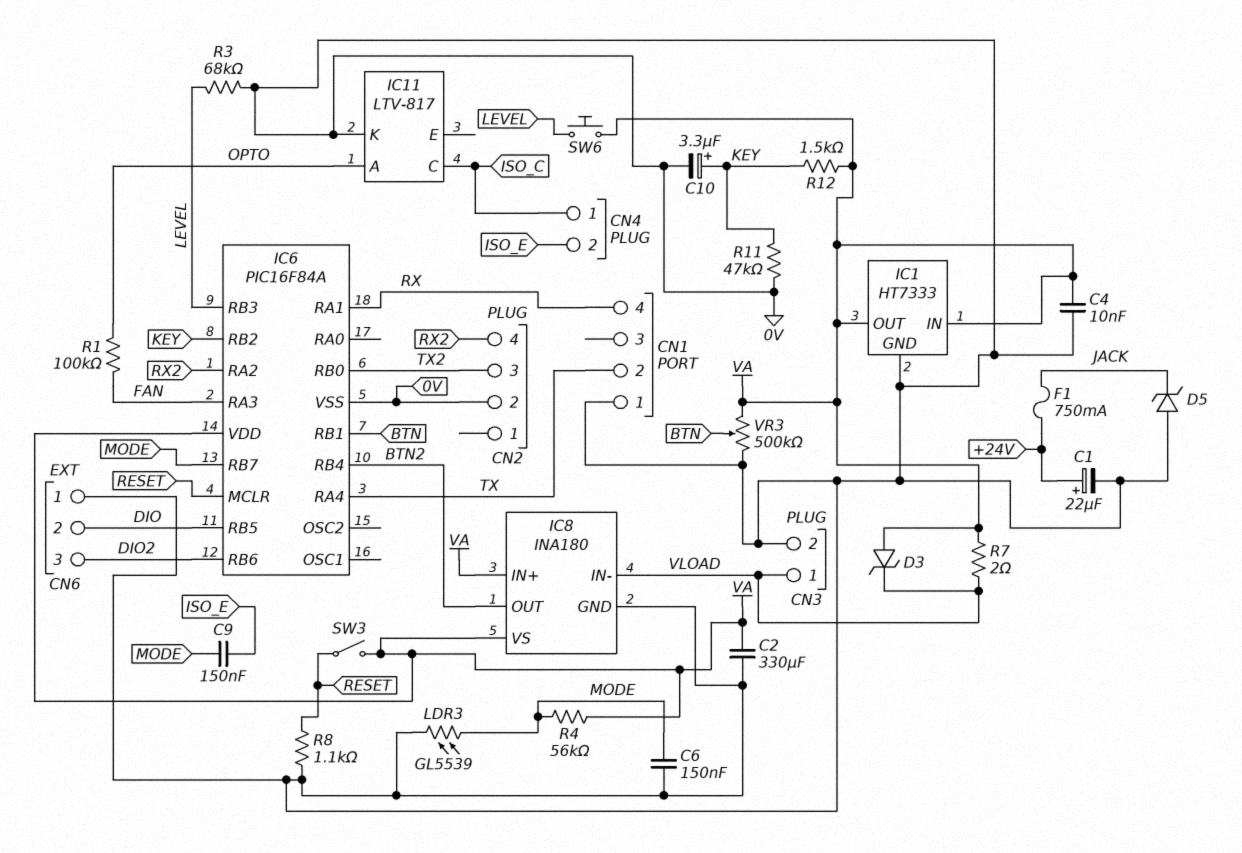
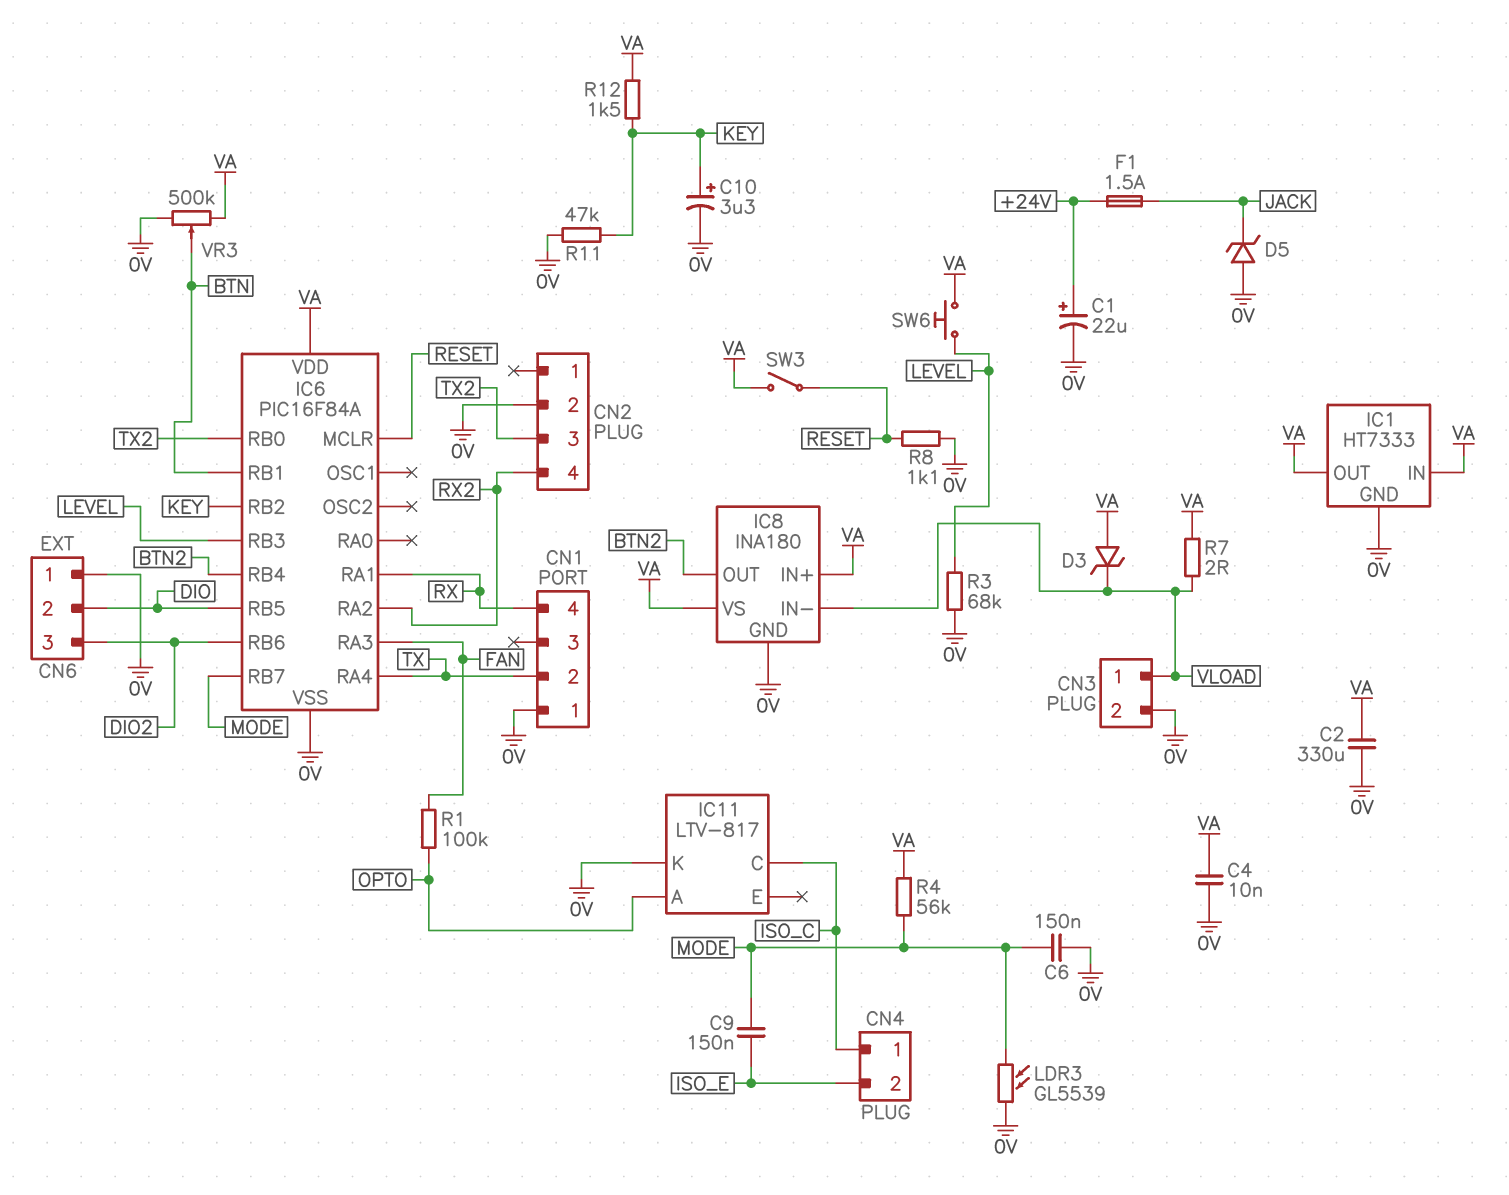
F1: 750mA (+24V, JACK) -> 1.5A (+24V, JACK)

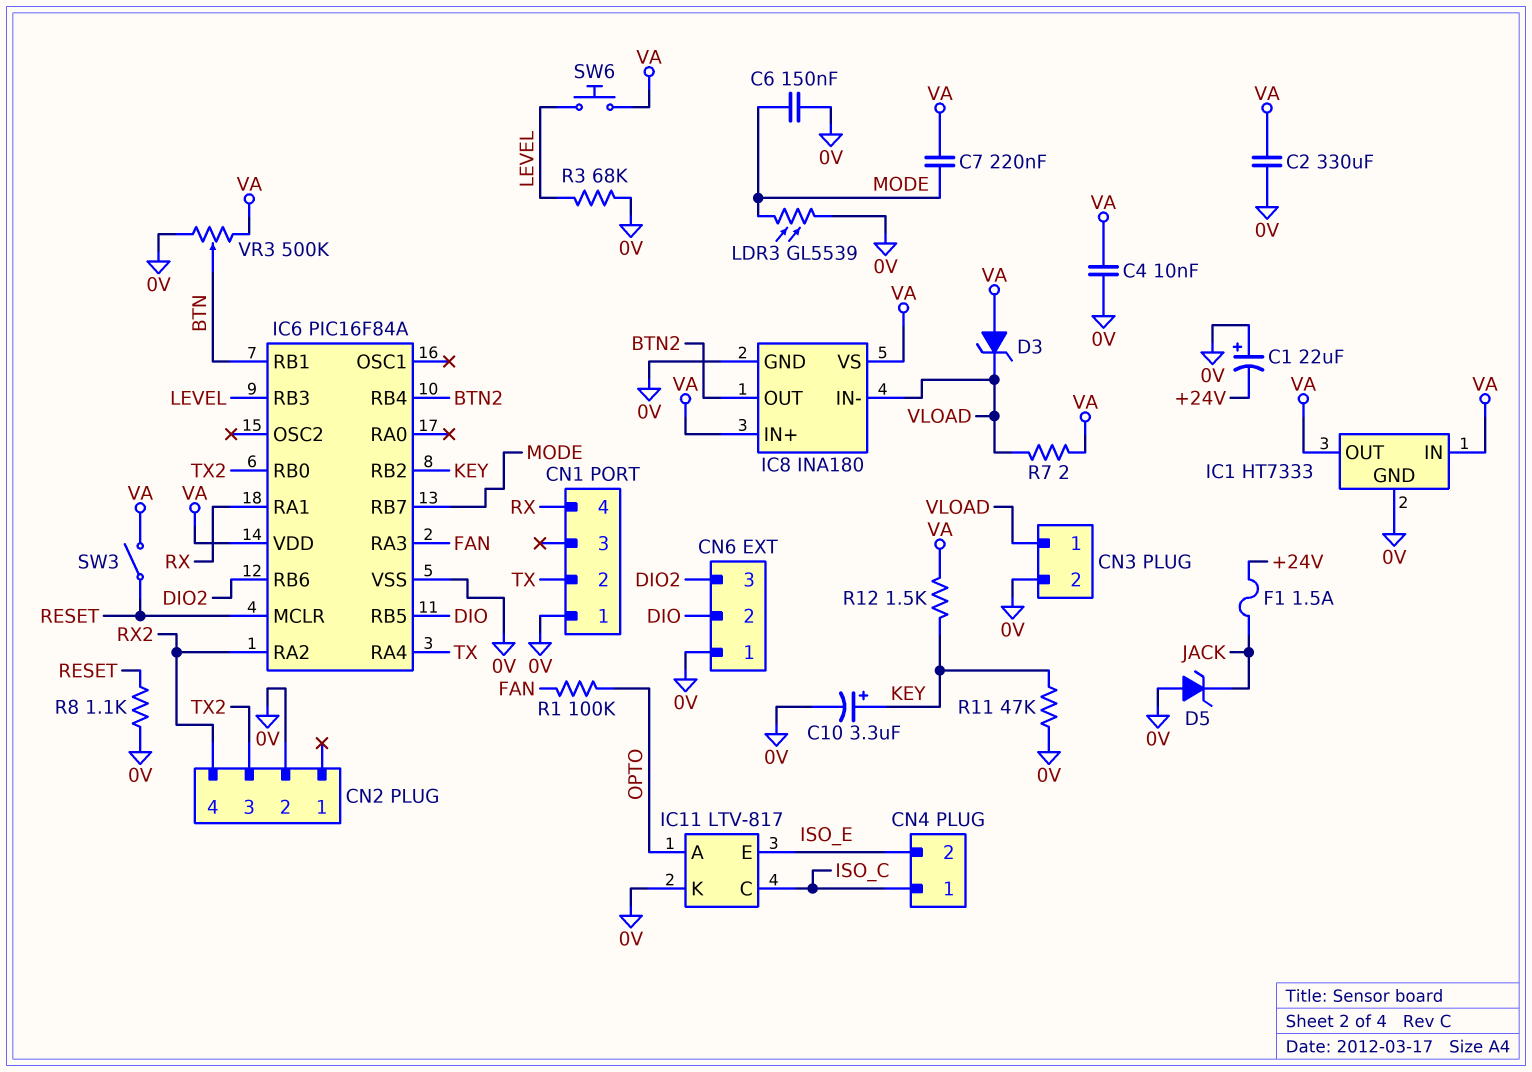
C1: 22uF (plus +24V, minus 0V) -> 22uF (plus 0V, minus +24V)
C7: none -> 220nF (MODE, VA)
C9: 150nF (ISO_E, MODE) -> none
IC11 pin E: none -> ISO_E
R4: 56k (MODE, VA) -> none

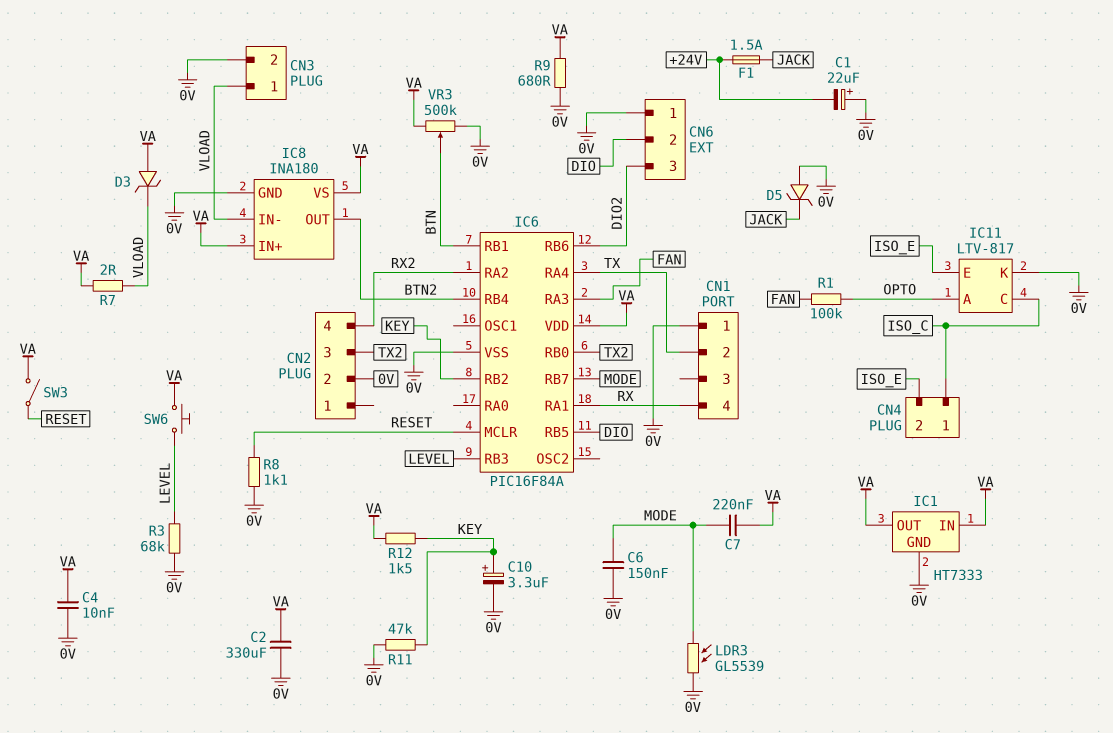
R9: none -> 680 (0V, VA)

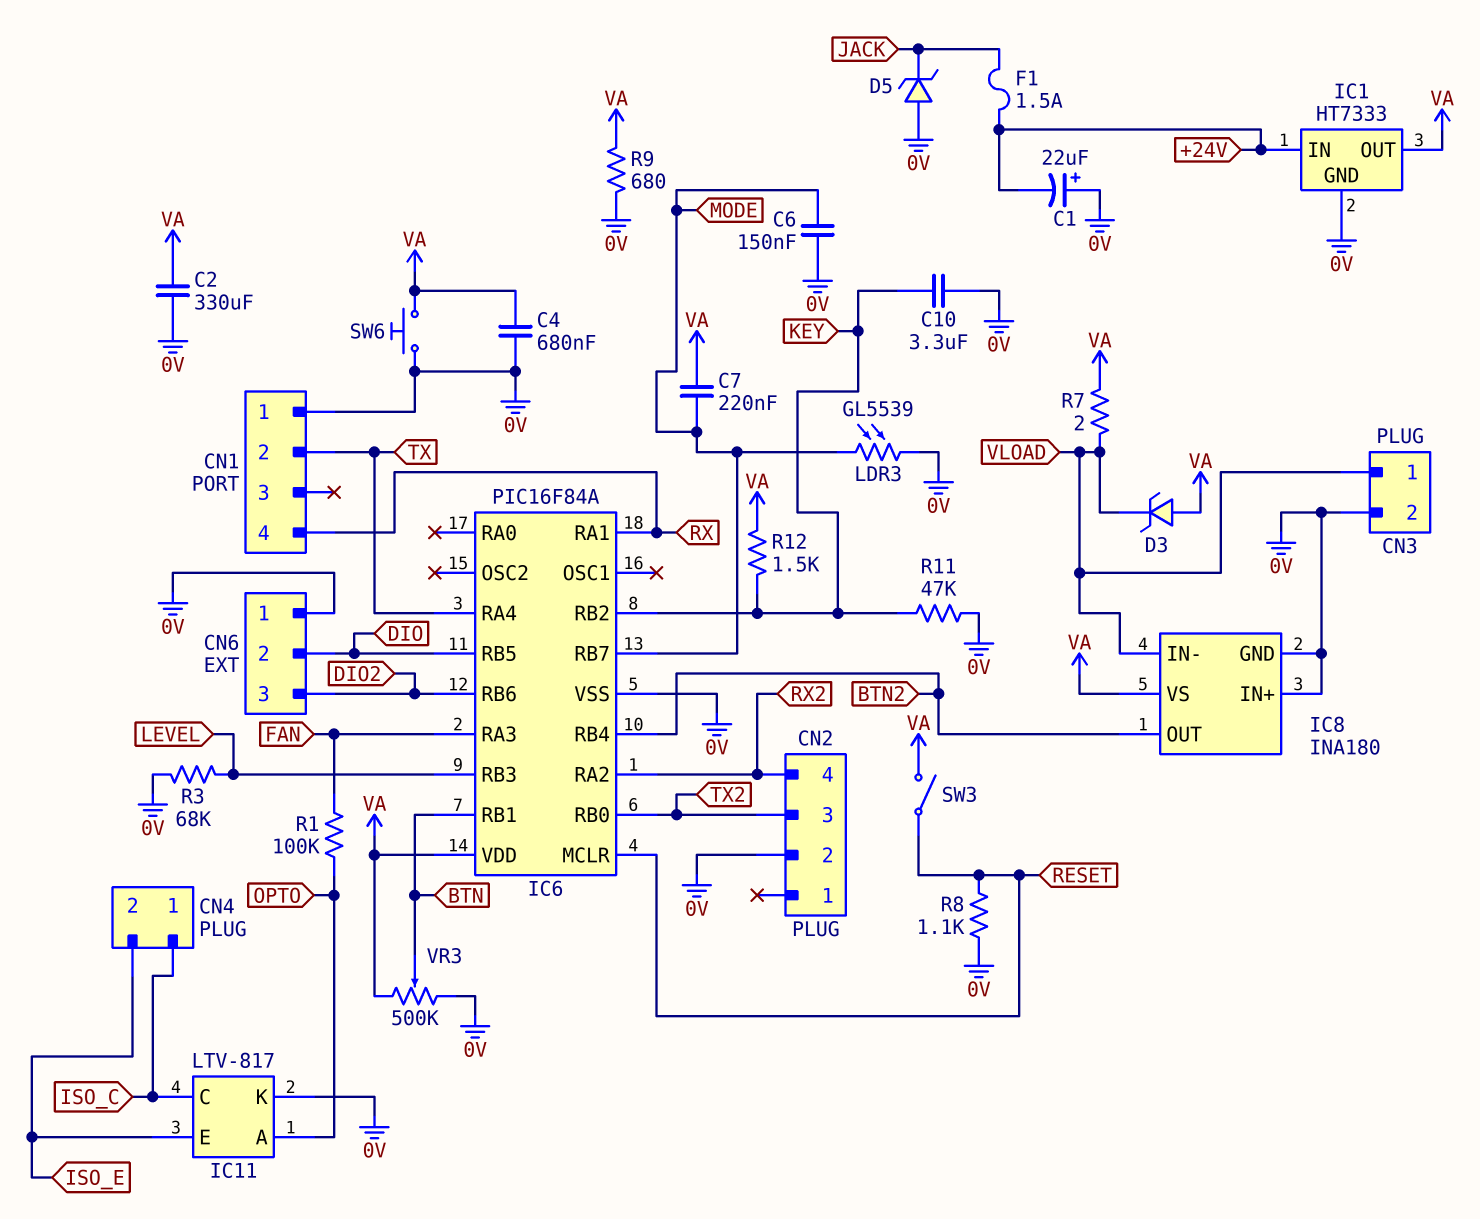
C4: 10nF (0V, VA) -> 680nF (0V, VA)
C10: 3.3uF (plus KEY, minus 0V) -> 3.3uF (0V, KEY)
IC1 pin IN: VA -> +24V
IC8 pin IN+: VA -> 0V
SW6: button (LEVEL, VA) -> button (0V, VA)

